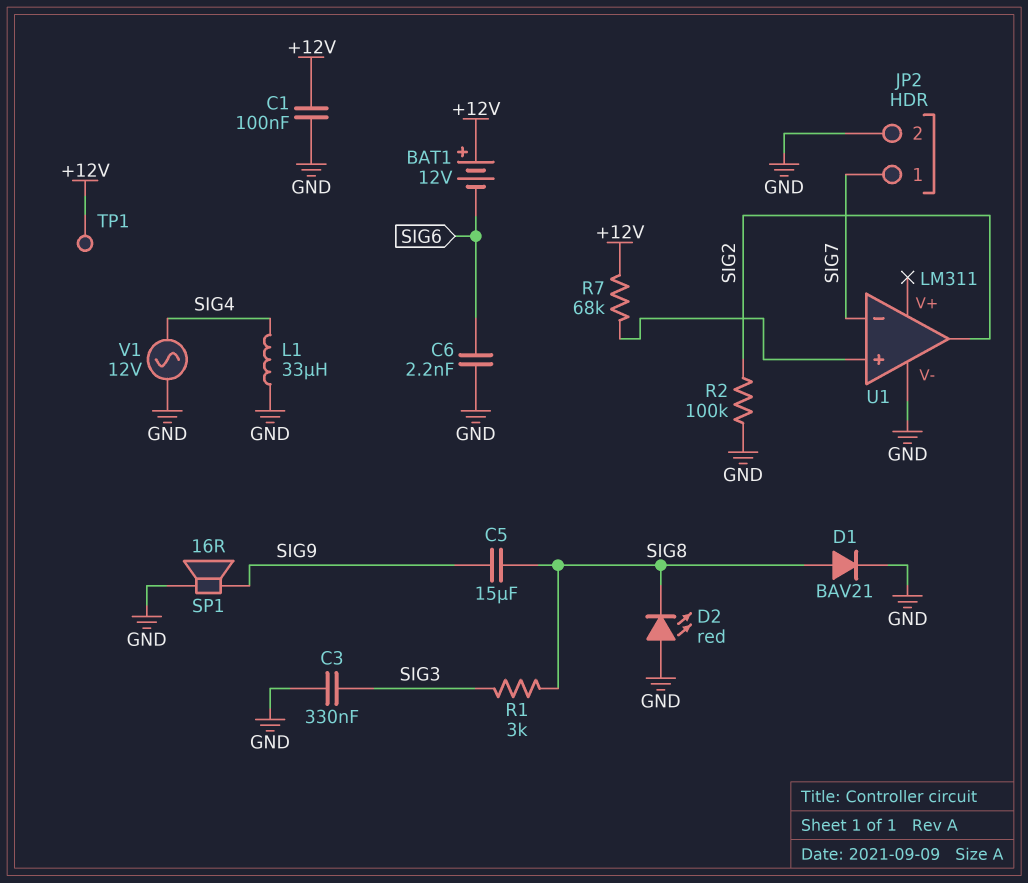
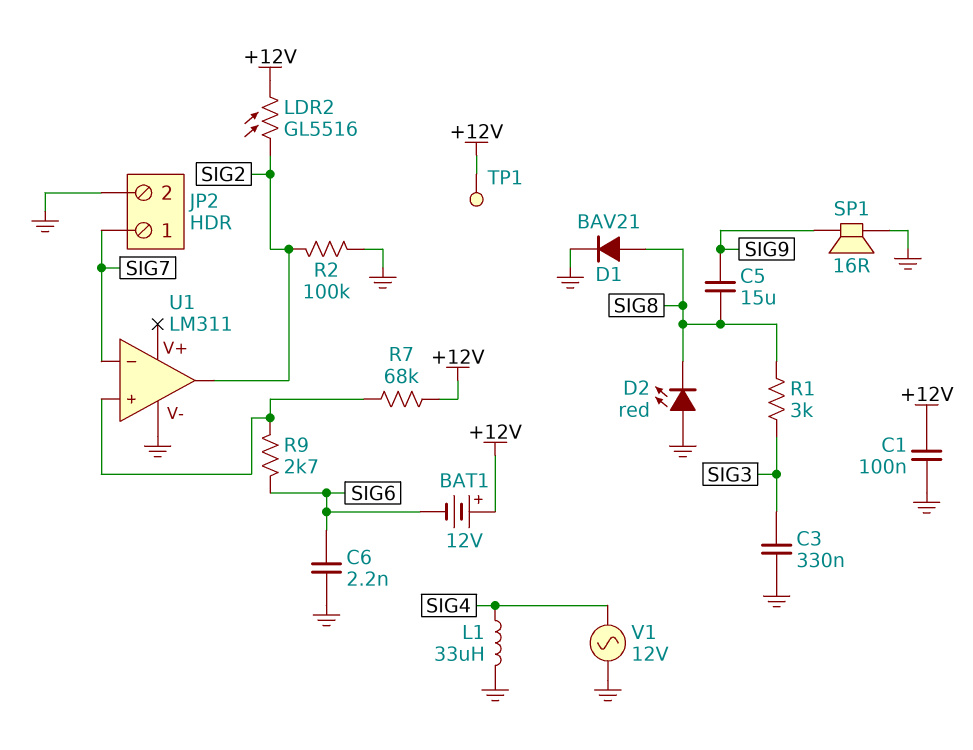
LDR2: none -> GL5516 (+12V, SIG2)
R9: none -> 2.7k (SIG6, U1/in+)

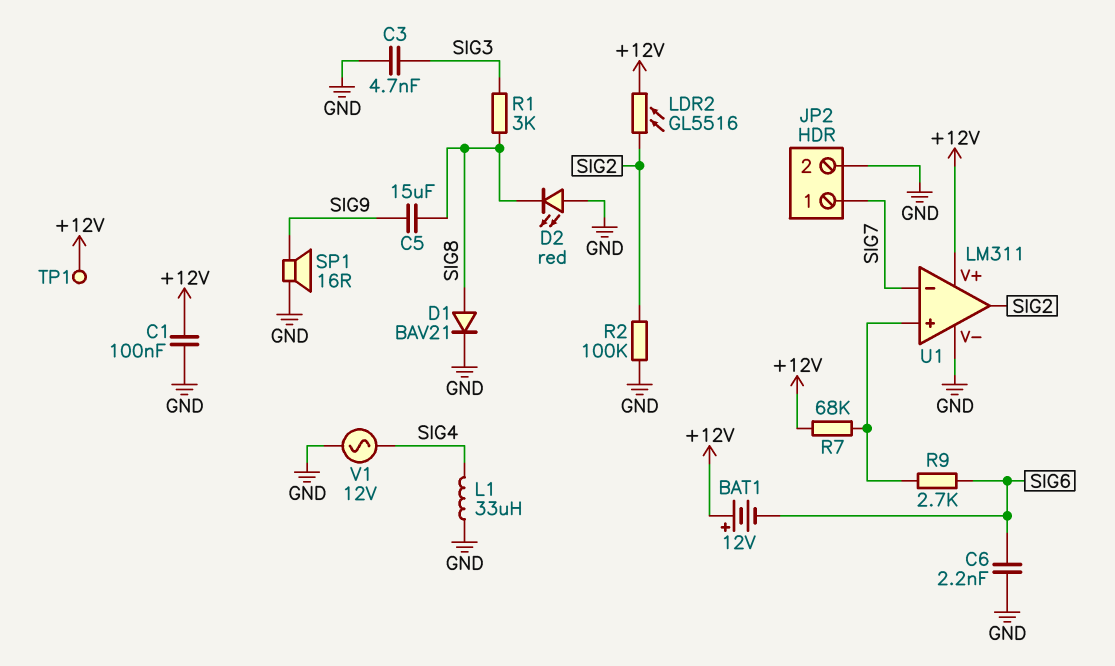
C3: 330nF (GND, SIG3) -> 4.7nF (GND, SIG3)
U1 pin V+: none -> +12V

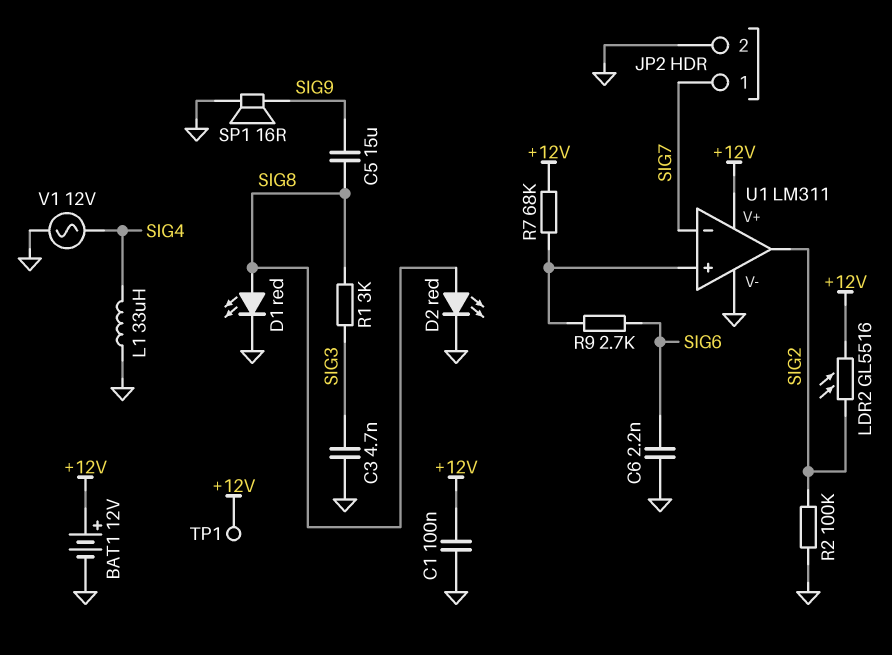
BAT1: 12V (plus +12V, minus SIG6) -> 12V (plus +12V, minus GND)
D1: diode BAV21 (A SIG8, K GND) -> LED red (A SIG8, K GND)
D2: LED red (A GND, K SIG8) -> LED red (A SIG8, K GND)

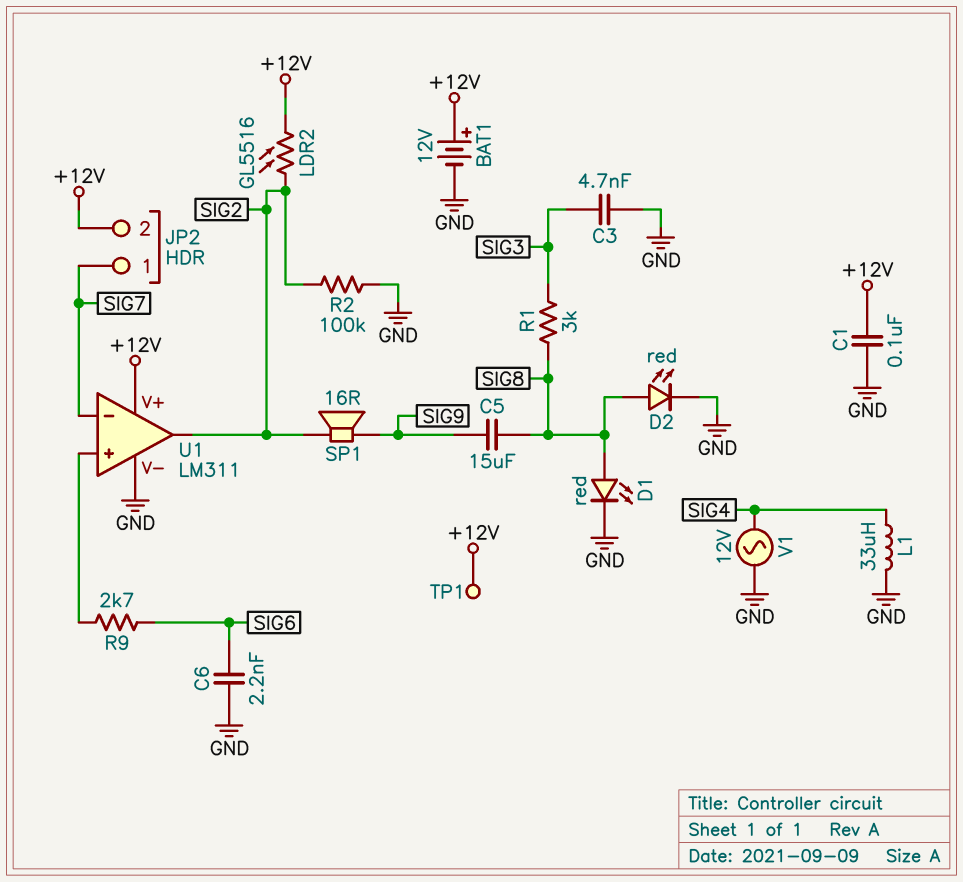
JP2 pin 2: GND -> +12V
R7: 68k (+12V, U1/in+) -> none
SP1: speaker 16R (GND, SIG9) -> speaker 16R (SIG2, SIG9)

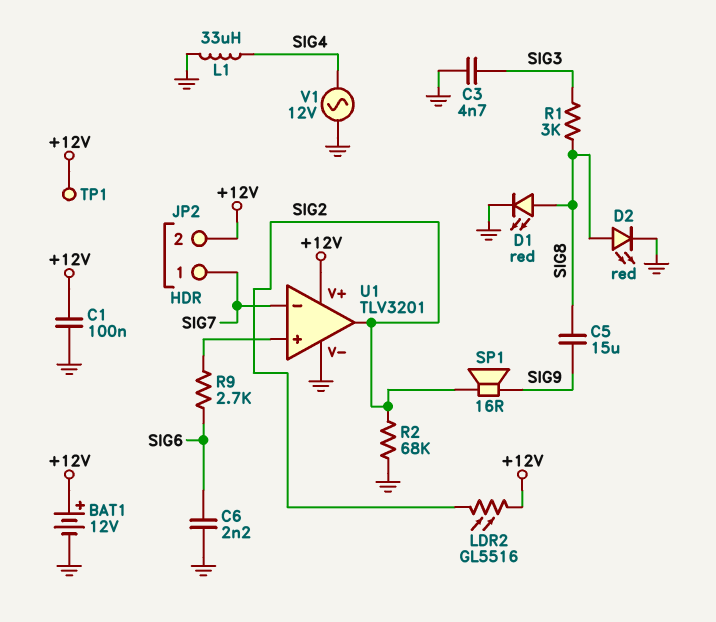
R2: 100k (GND, SIG2) -> 68k (GND, SIG2)
U1: LM311 -> TLV3201

